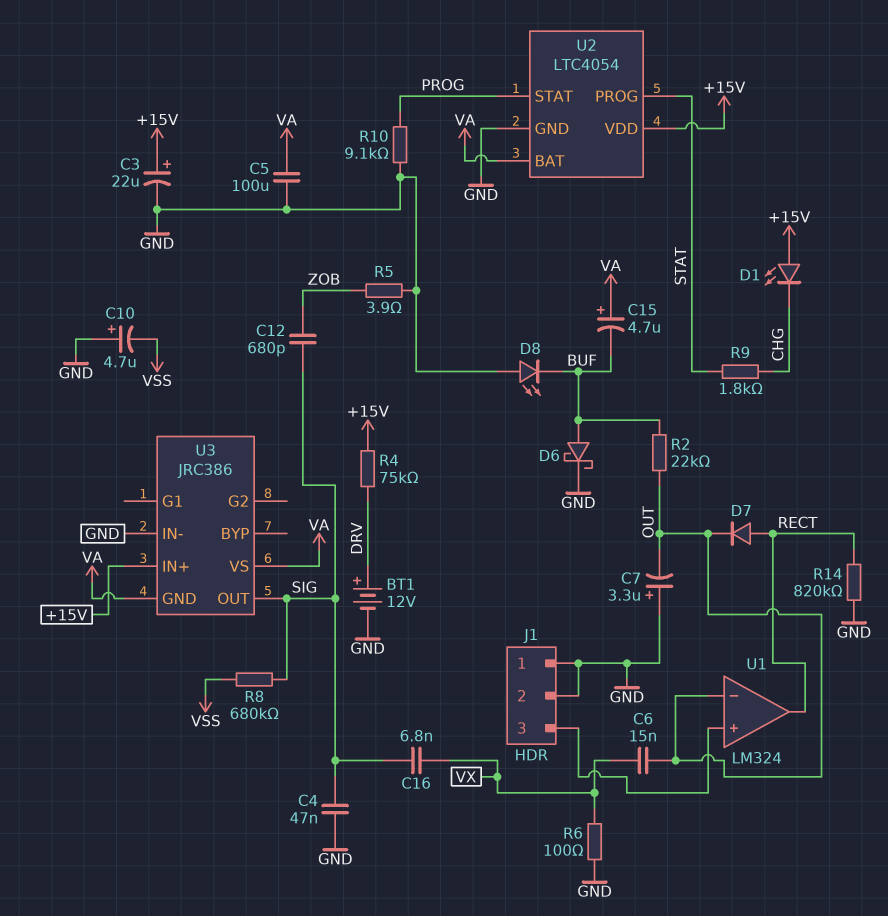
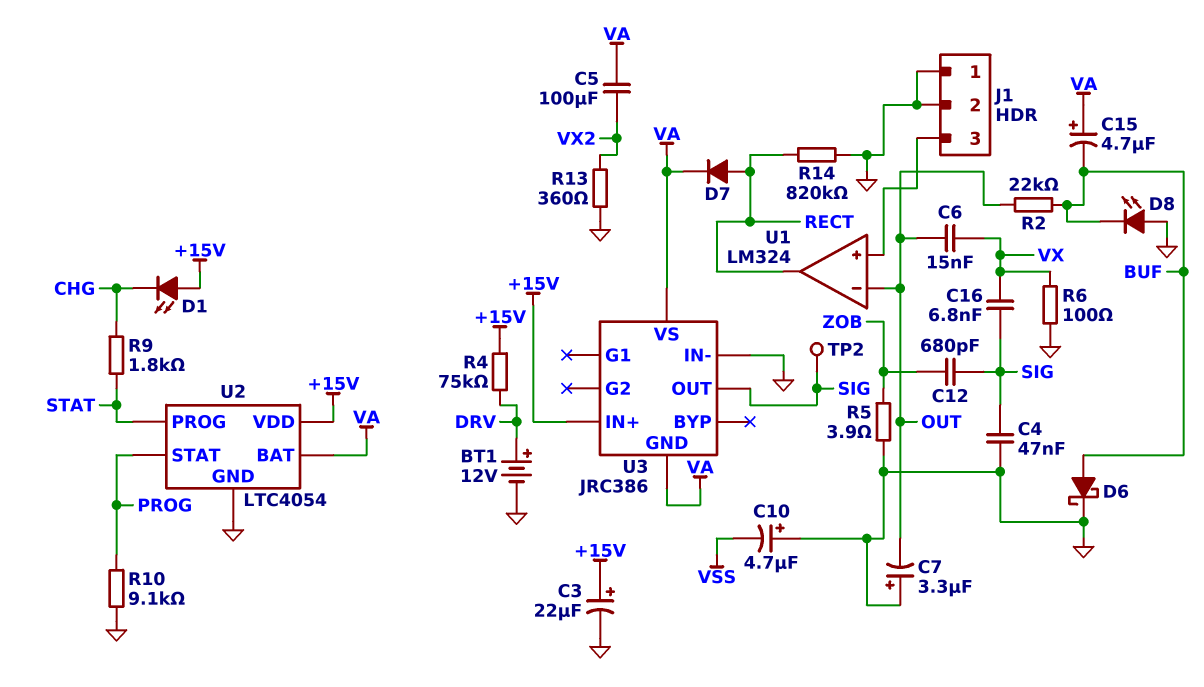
C5: 100uF (GND, VA) -> 100uF (VA, VX2)
D7: diode (A RECT, K OUT) -> diode (A RECT, K VA)
R8: 680k (SIG, VSS) -> none
R13: none -> 360 (GND, VX2)
TP2: none -> test point (SIG)

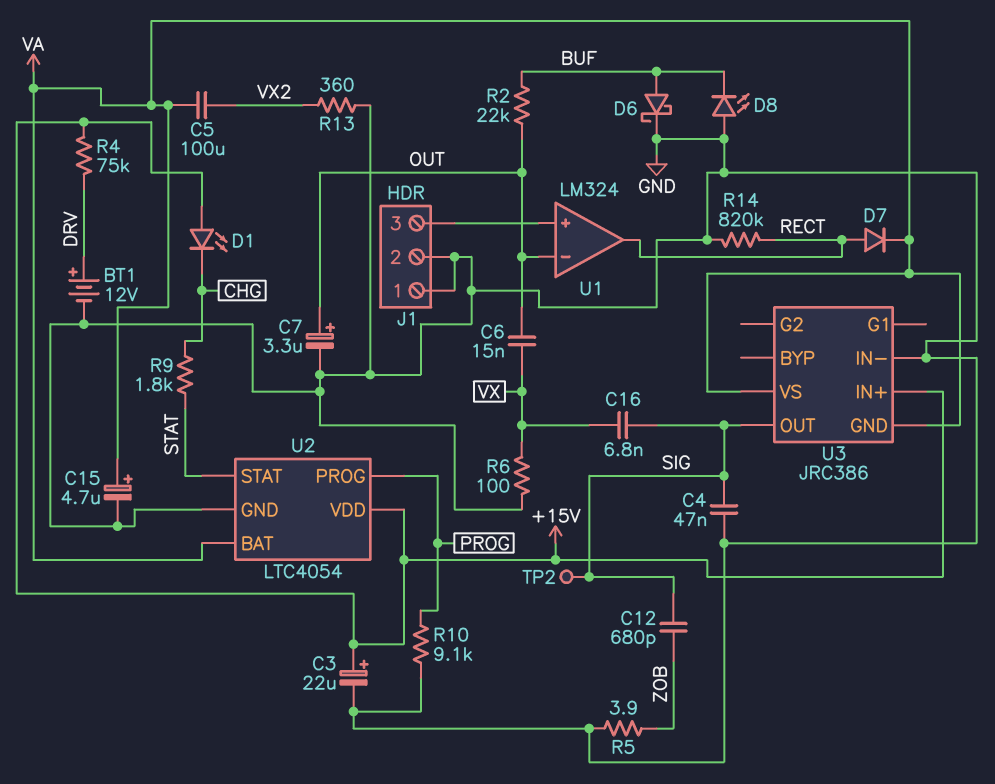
C7: 3.3uF (plus GND, minus OUT) -> 3.3uF (plus OUT, minus GND)
C10: 4.7uF (plus GND, minus VSS) -> none
C15: 4.7uF (plus VA, minus BUF) -> 4.7uF (plus VA, minus GND)
U2 pin PROG: STAT -> PROG
U2 pin STAT: PROG -> STAT

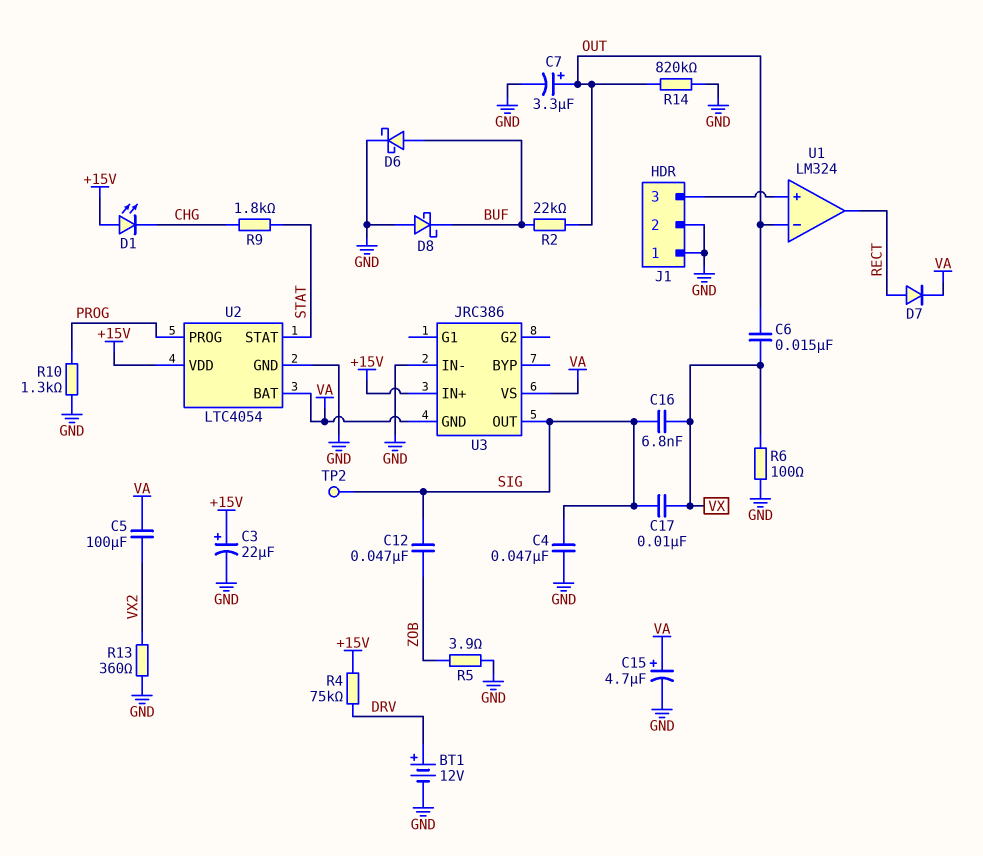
C12: 680pF (SIG, ZOB) -> 47nF (SIG, ZOB)
C17: none -> 10nF (SIG, VX)
D8: LED (A GND, K BUF) -> schottky (A GND, K BUF)
R10: 9.1k (GND, PROG) -> 1.3k (GND, PROG)
R14: 820k (GND, RECT) -> 820k (GND, OUT)

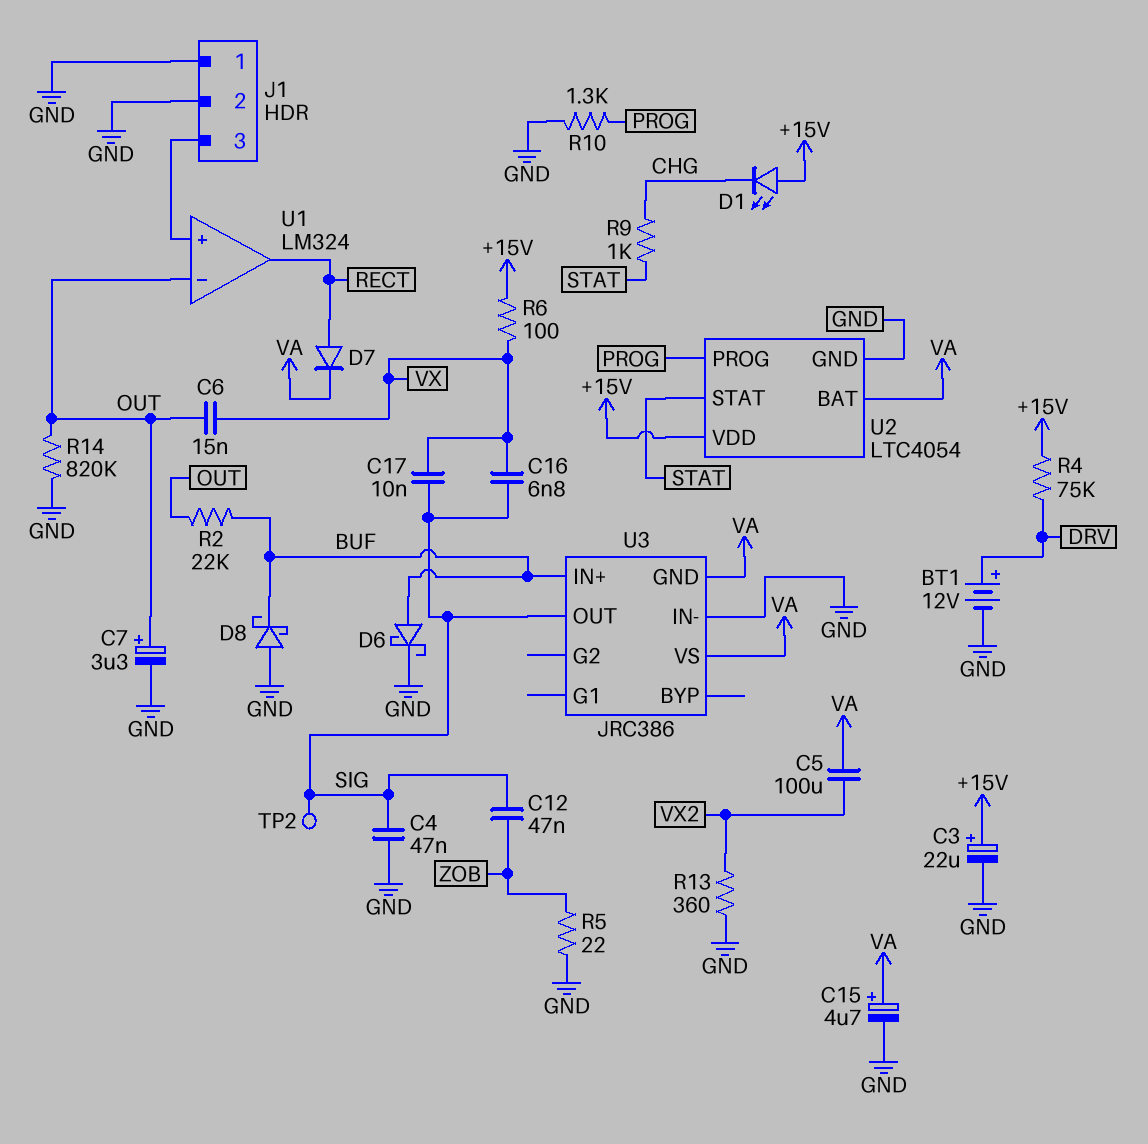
R5: 3.9 (GND, ZOB) -> 22 (GND, ZOB)
R6: 100 (GND, VX) -> 100 (+15V, VX)
R9: 1.8k (CHG, STAT) -> 1k (CHG, STAT)
U3 pin IN+: +15V -> BUF

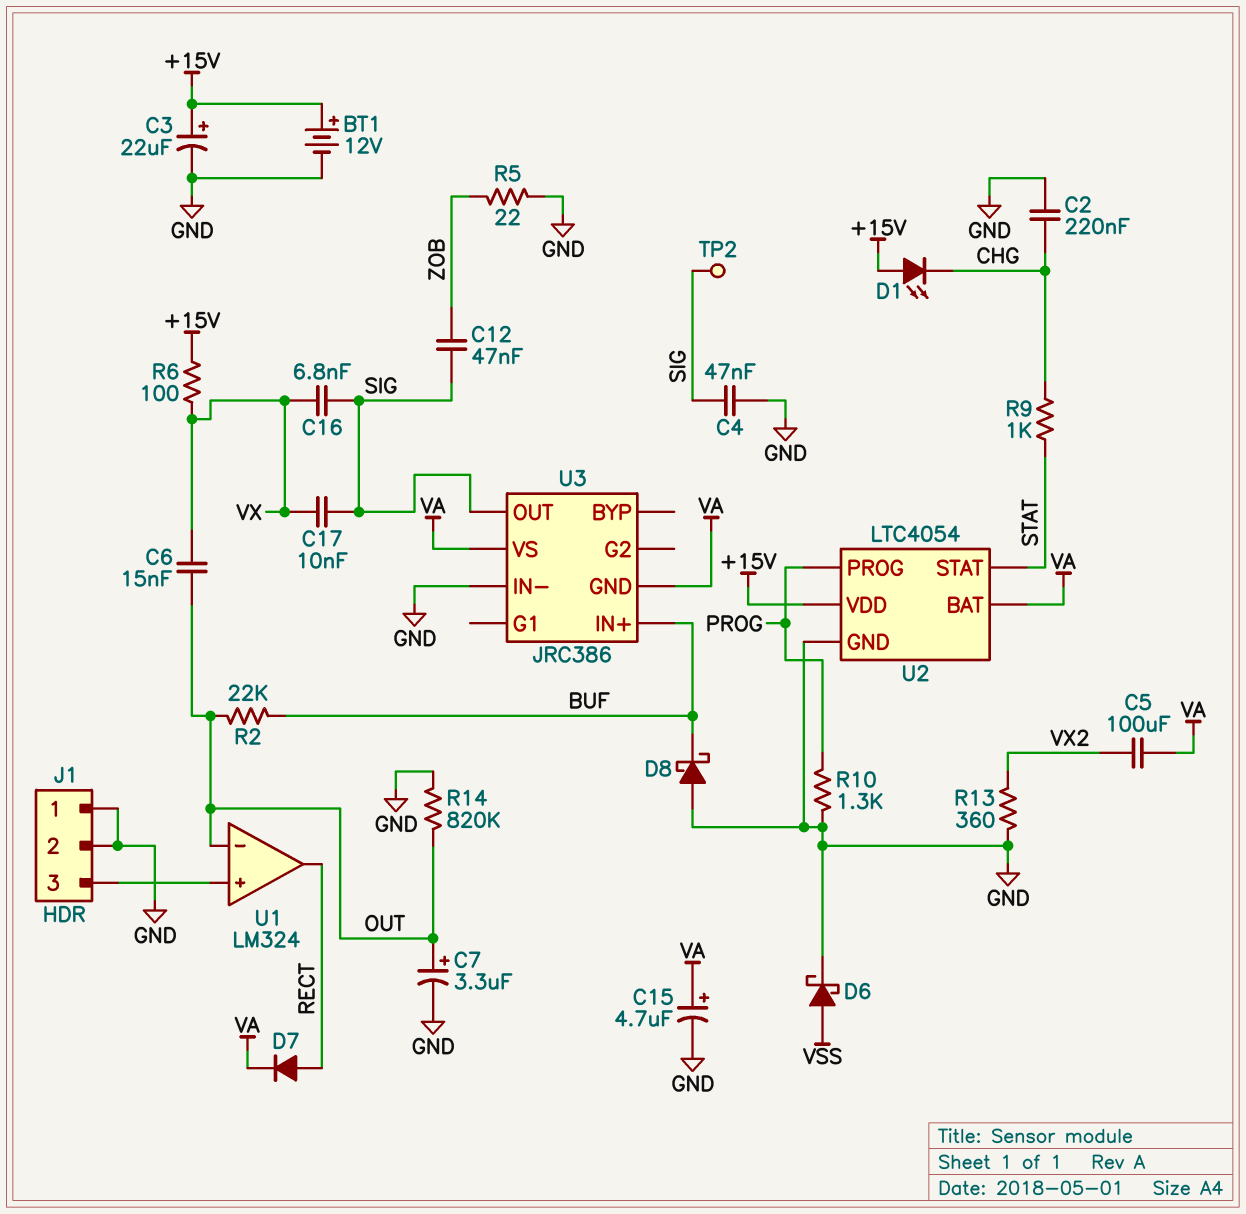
BT1: 12V (plus DRV, minus GND) -> 12V (plus +15V, minus GND)
C2: none -> 220nF (CHG, GND)
D6: schottky (A BUF, K GND) -> schottky (A VSS, K GND)
R4: 75k (+15V, DRV) -> none

